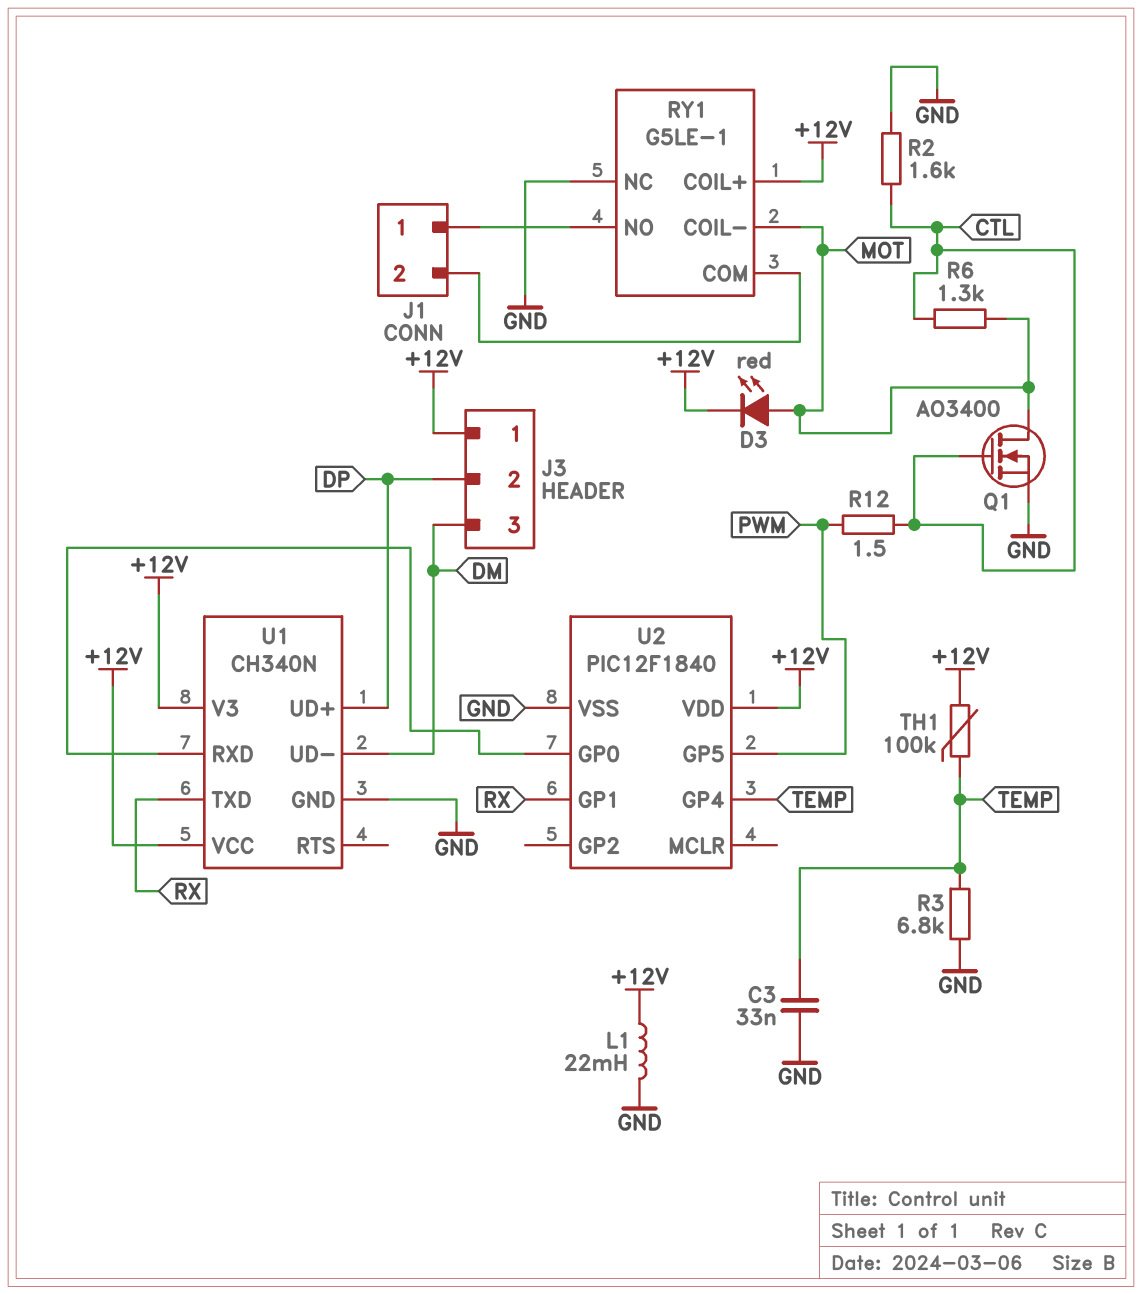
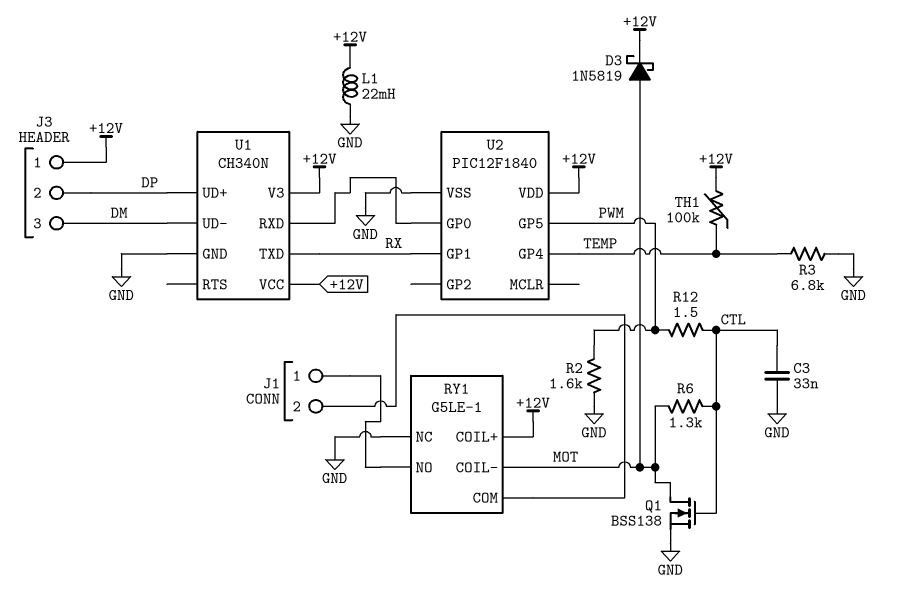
C3: 33nF (GND, TEMP) -> 33nF (CTL, GND)
D3: LED red (A MOT, K +12V) -> schottky 1N5819 (A MOT, K +12V)
Q1: NMOS AO3400 (G CTL, D MOT, S GND) -> NMOS BSS138 (G CTL, D MOT, S GND)
R2: 1.6k (CTL, GND) -> 1.6k (GND, PWM)

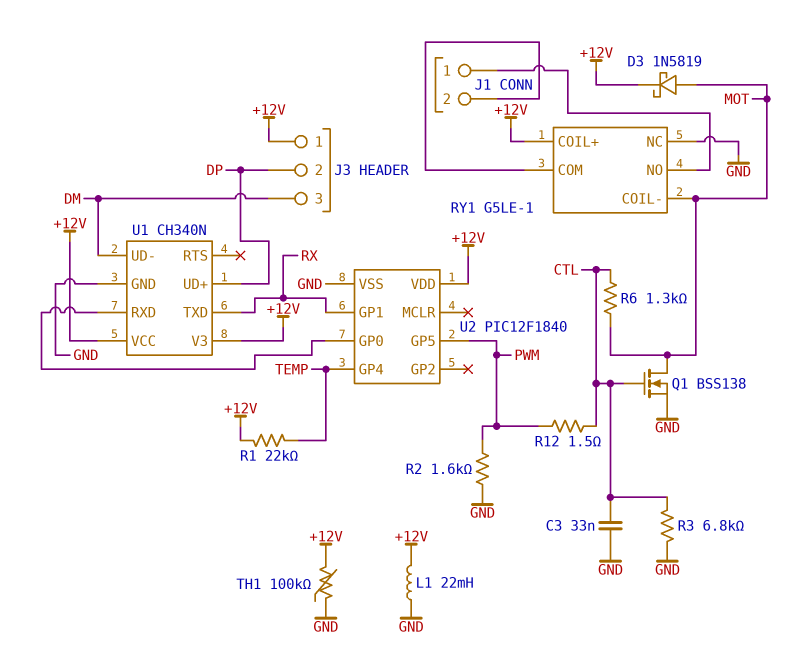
R1: none -> 22k (+12V, TEMP)
R3: 6.8k (GND, TEMP) -> 6.8k (CTL, GND)
TH1: 100k (+12V, TEMP) -> 100k (+12V, GND)

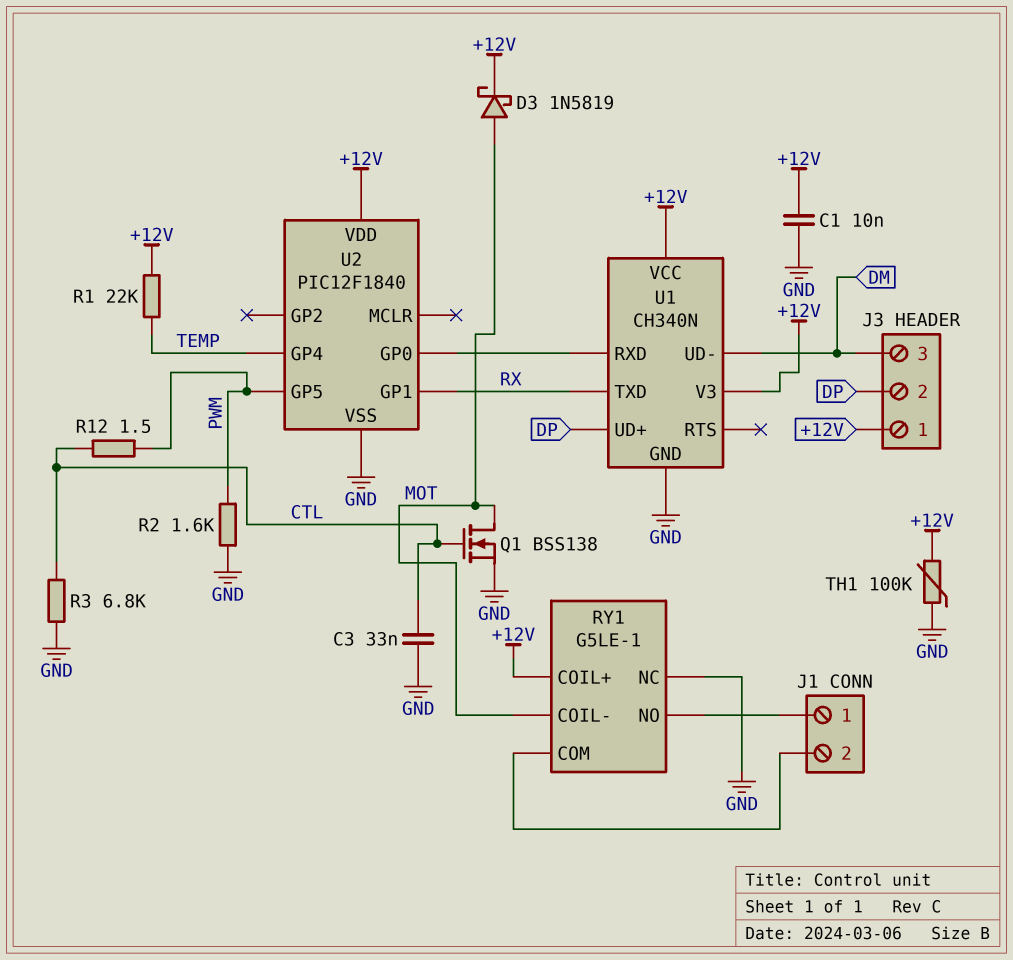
C1: none -> 10nF (+12V, GND)
L1: 22mH (+12V, GND) -> none
R6: 1.3k (CTL, MOT) -> none

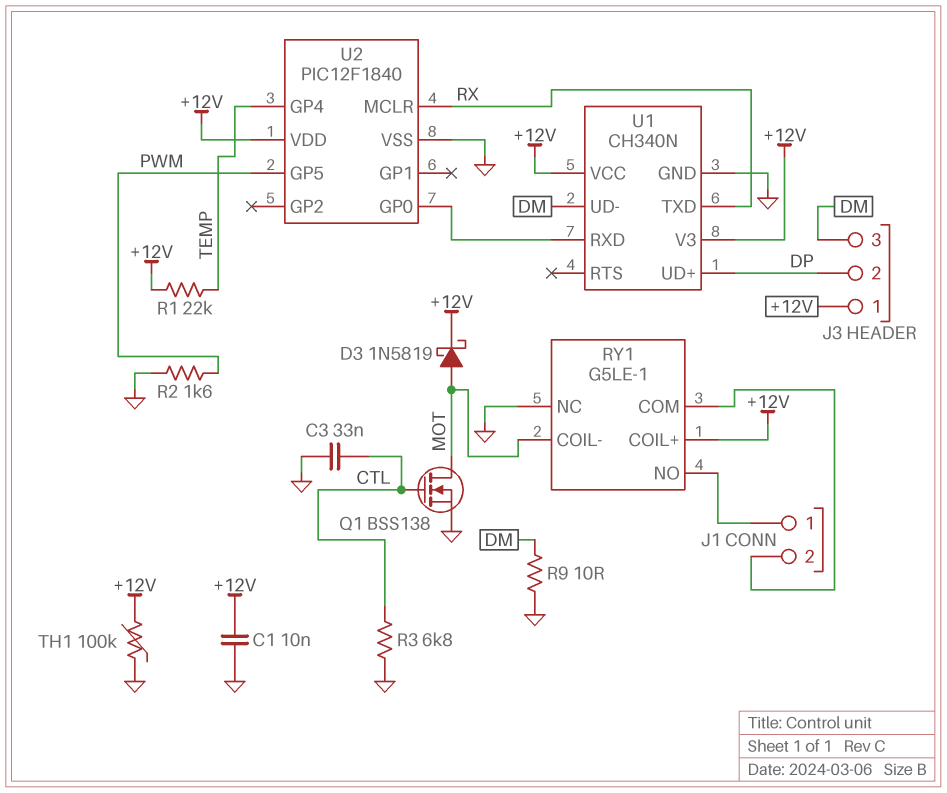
R9: none -> 10 (DM, GND)
R12: 1.5 (CTL, PWM) -> none
U2 pin GP1: RX -> none
U2 pin MCLR: none -> RX

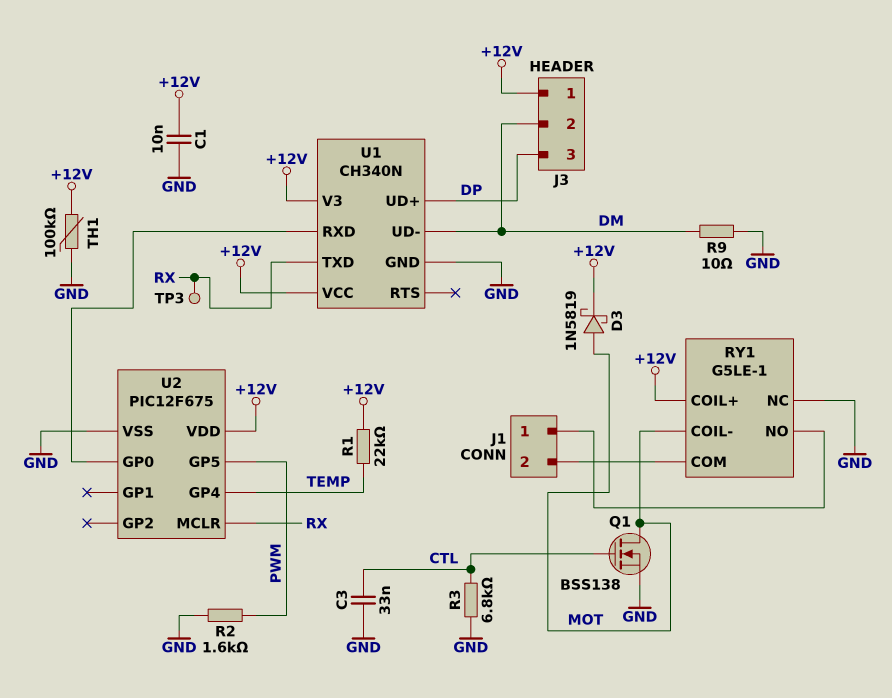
J3 pin 2: DP -> DM
J3 pin 3: DM -> DP
TP3: none -> test point (RX)
U2: PIC12F1840 -> PIC12F675

